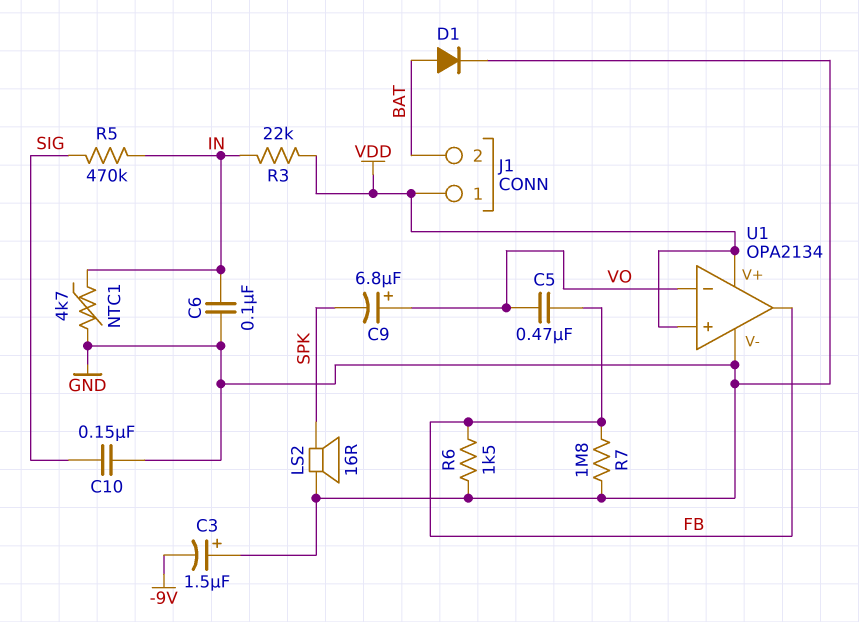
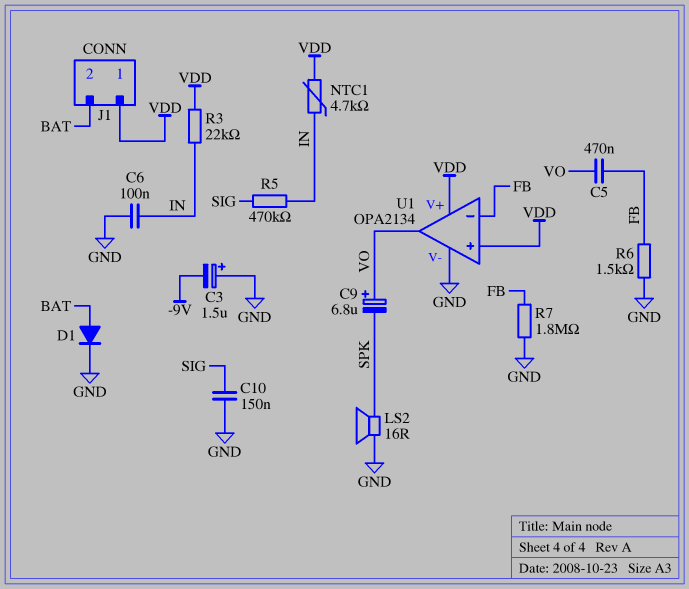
NTC1: 4.7k (GND, IN) -> 4.7k (IN, VDD)
U1 pin in-: VO -> FB
U1 pin out: FB -> VO

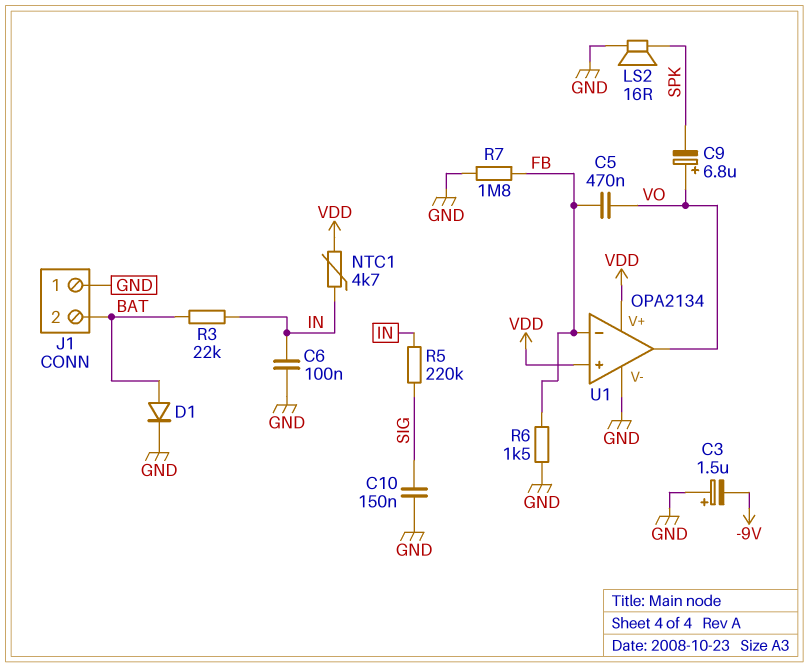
J1 pin 1: VDD -> GND
R3: 22k (IN, VDD) -> 22k (BAT, IN)
R5: 470k (IN, SIG) -> 220k (IN, SIG)

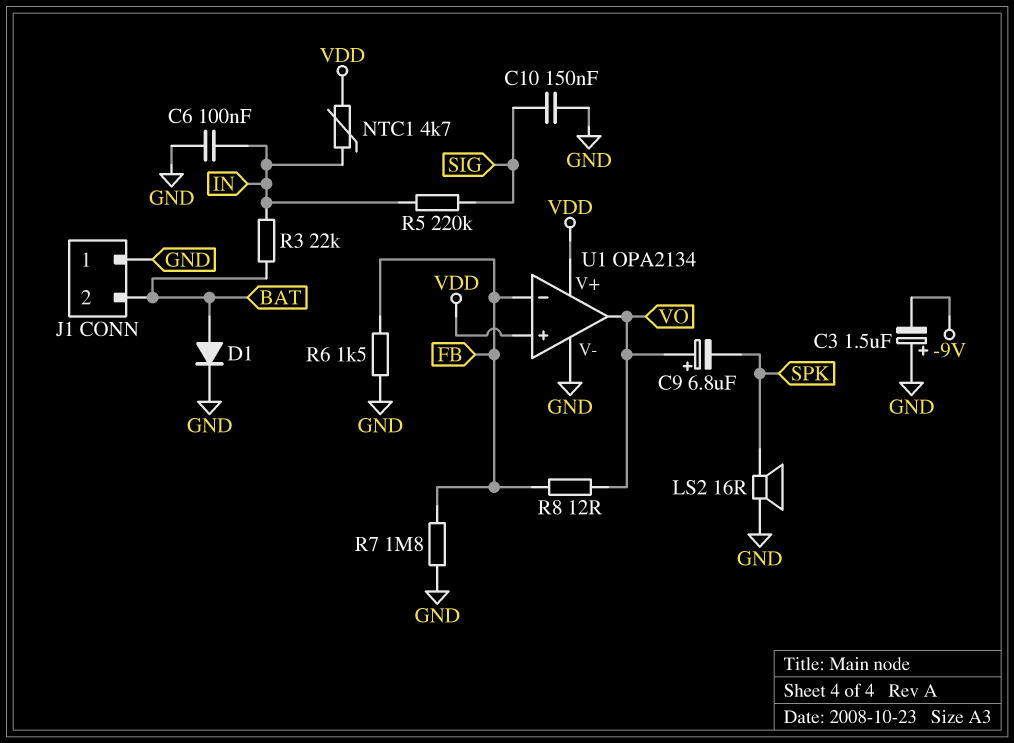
C5: 470nF (FB, VO) -> none
R8: none -> 12 (FB, VO)

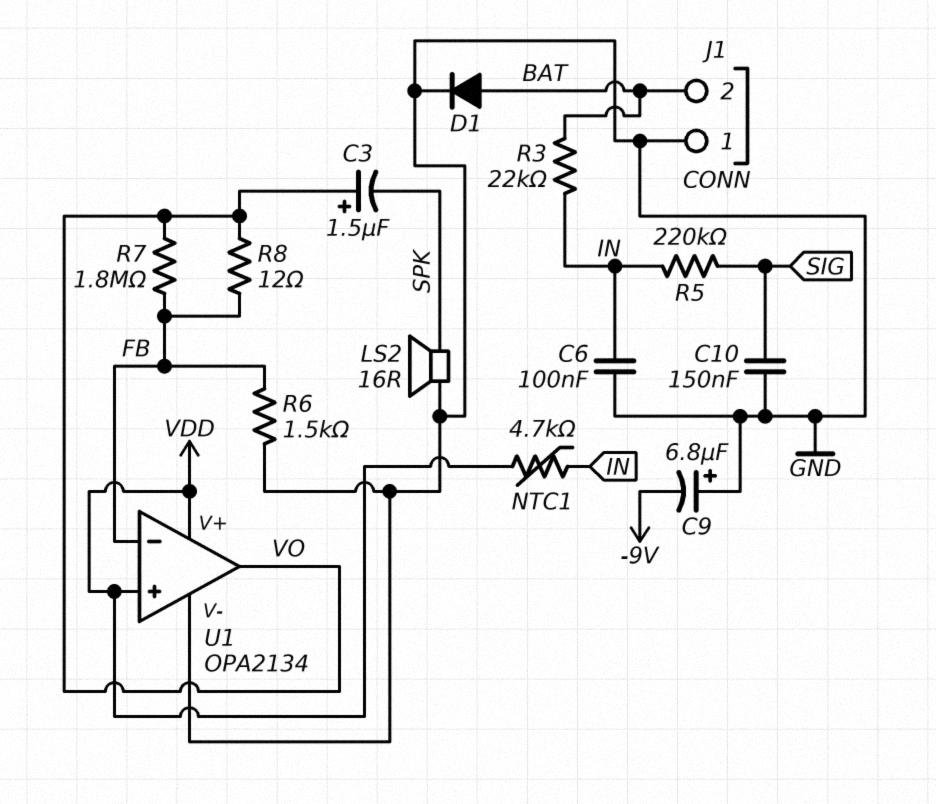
C3: 1.5uF (plus GND, minus -9V) -> 1.5uF (plus VO, minus SPK)
C9: 6.8uF (plus VO, minus SPK) -> 6.8uF (plus GND, minus -9V)
R7: 1.8M (FB, GND) -> 1.8M (FB, VO)

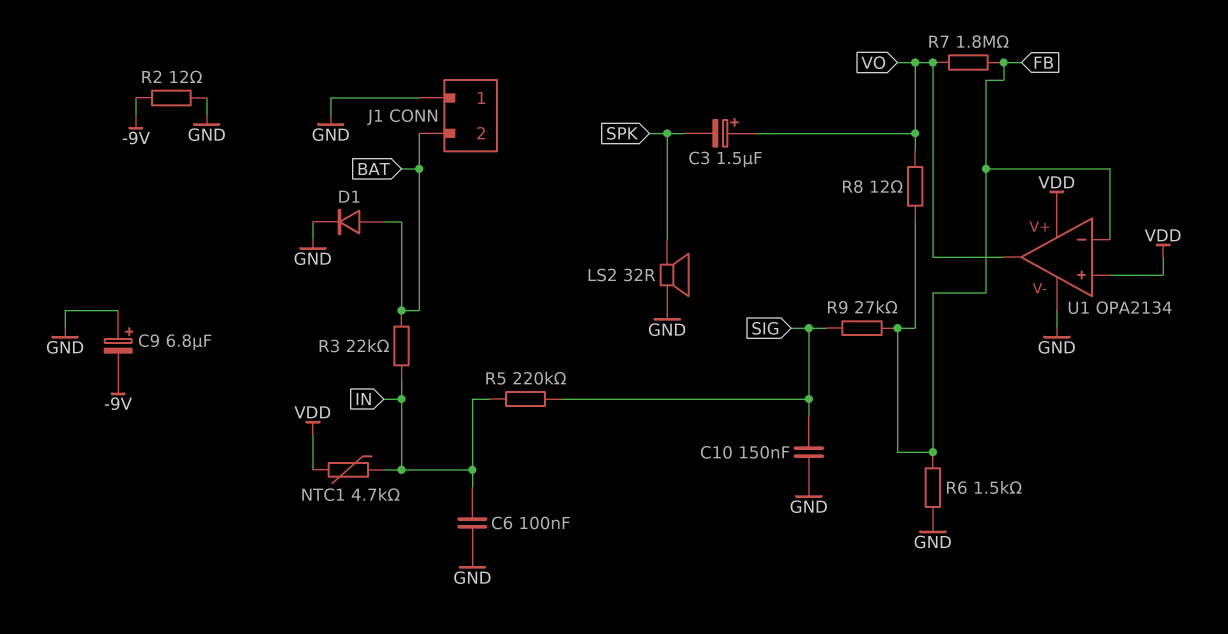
LS2: speaker 16R (GND, SPK) -> speaker 32R (GND, SPK)
R2: none -> 12 (-9V, GND)
R9: none -> 27k (FB, SIG)

